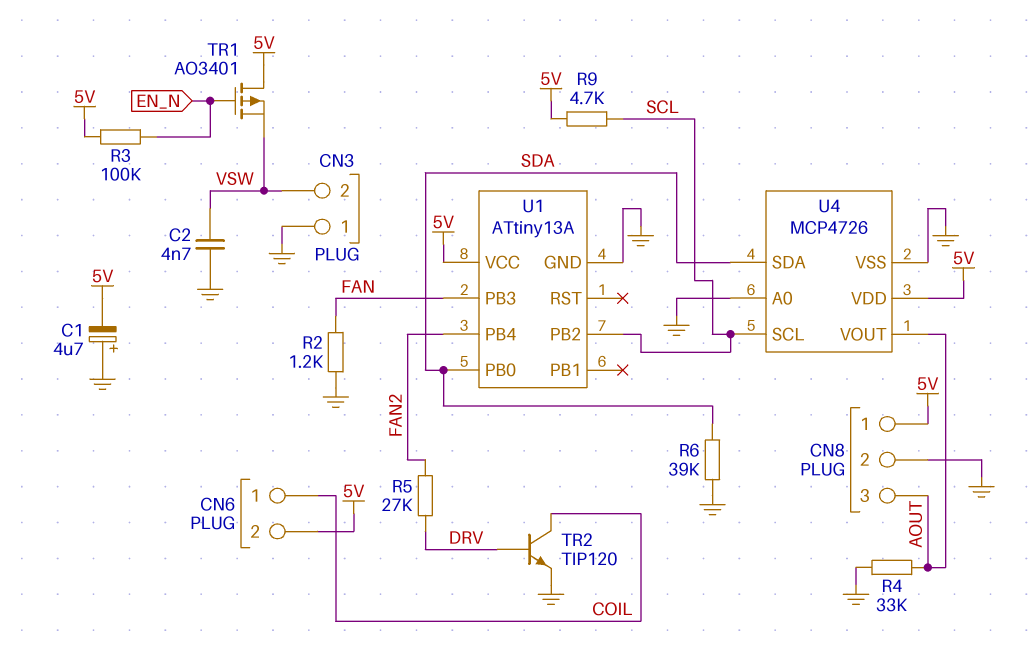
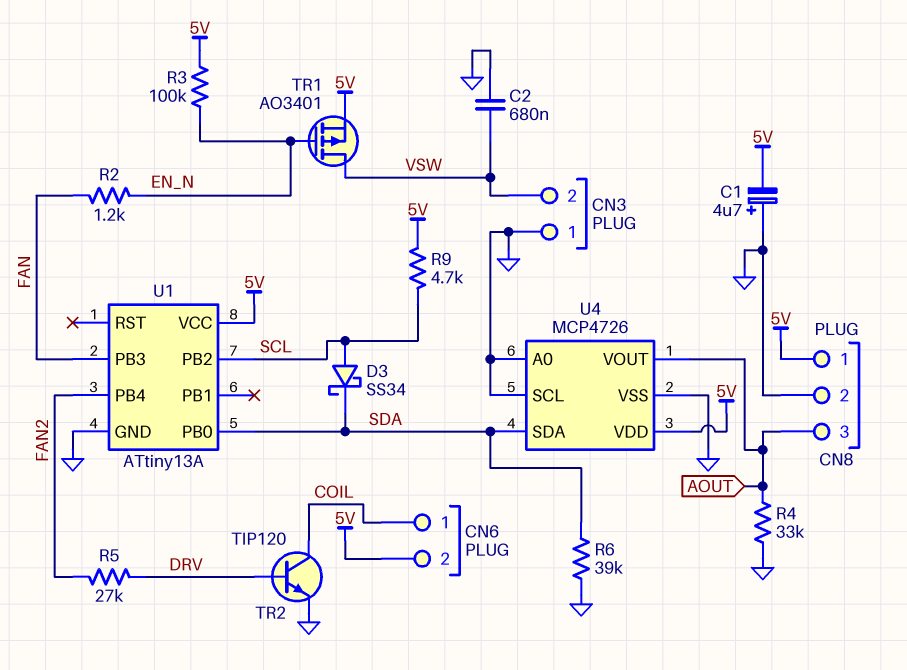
C2: 4.7nF (GND, VSW) -> 680nF (GND, VSW)
D3: none -> schottky SS34 (A SCL, K SDA)
R2: 1.2k (FAN, GND) -> 1.2k (EN_N, FAN)
TR1: PMOS AO3401 (G EN_N, D 5V, S VSW) -> PMOS AO3401 (G EN_N, D VSW, S 5V)
U4 pin SCL: SCL -> GND

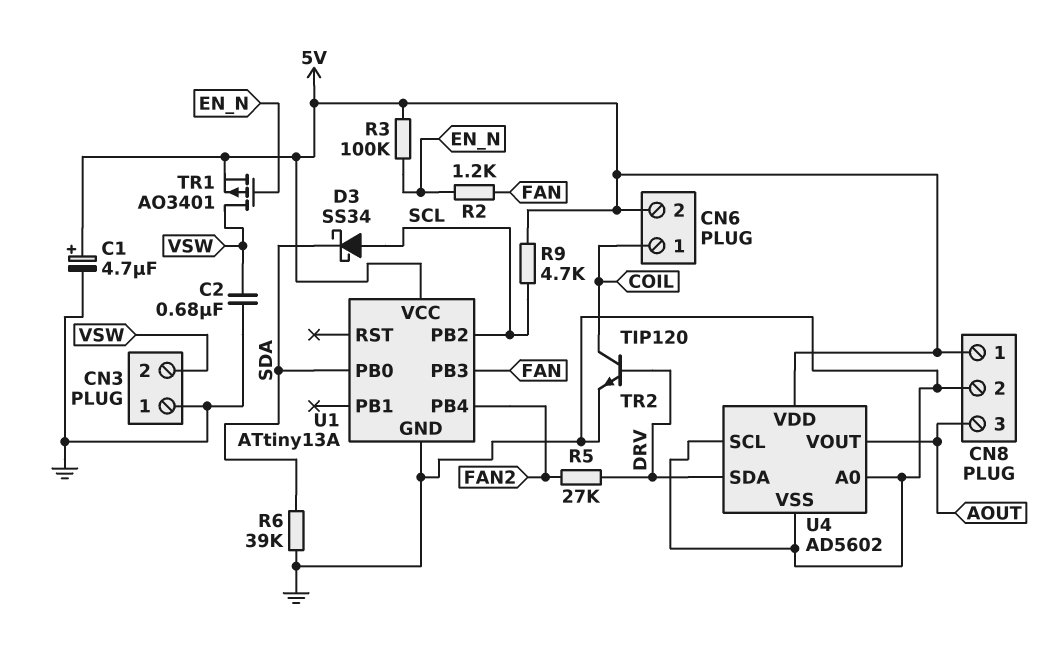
C1: 4.7uF (plus GND, minus 5V) -> 4.7uF (plus 5V, minus GND)
R4: 33k (AOUT, GND) -> none
U4: MCP4726 -> AD5602
U4 pin SDA: SDA -> DRV

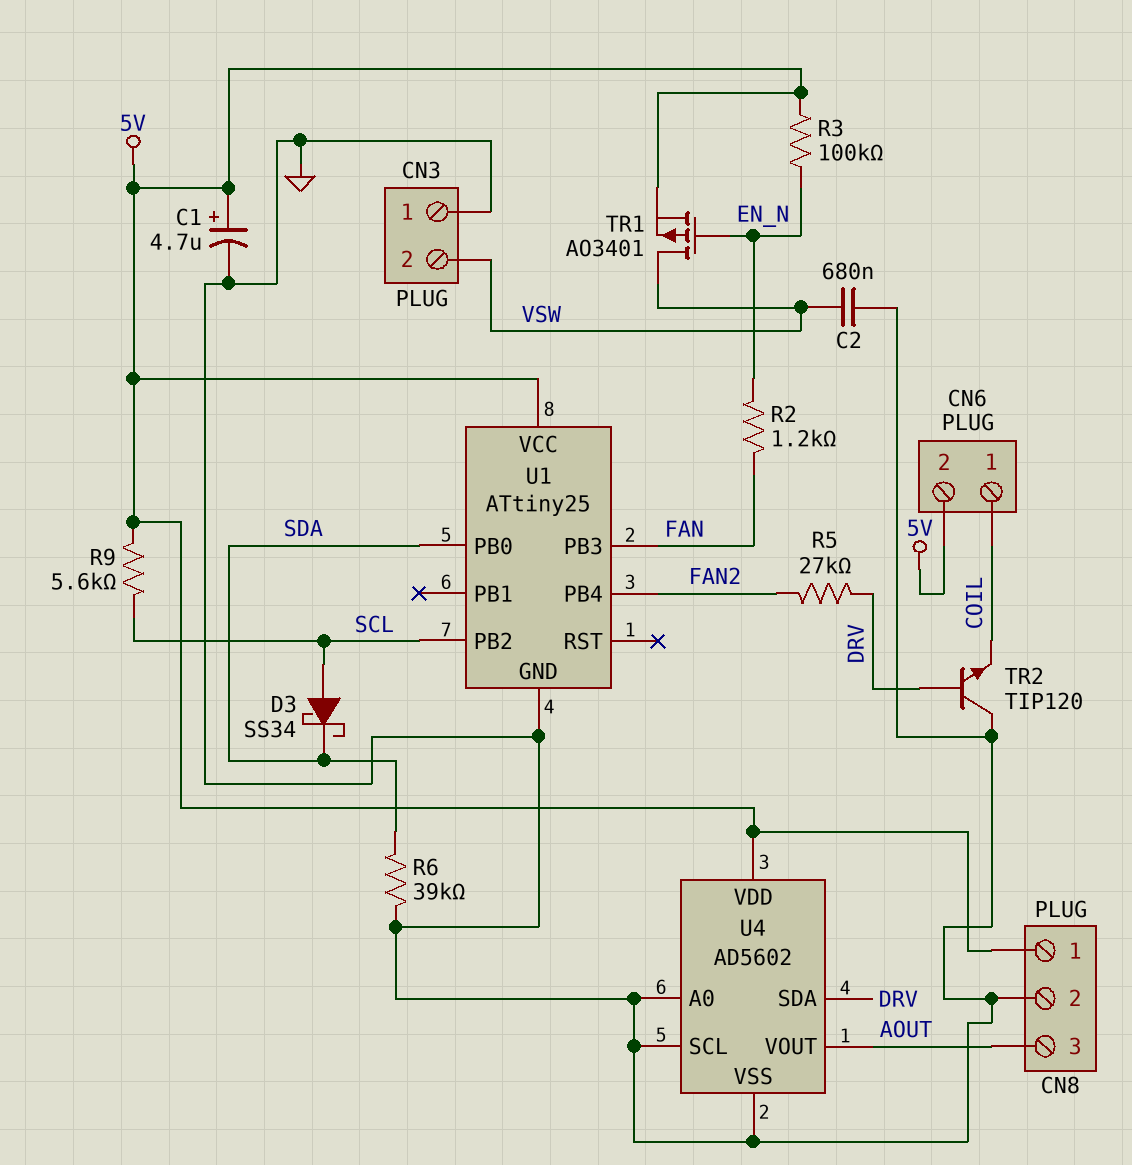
R9: 4.7k (5V, SCL) -> 5.6k (5V, SCL)
TR2: NPN TIP120 (B DRV, C COIL, E GND) -> NPN TIP120 (B DRV, C GND, E COIL)
U1: ATtiny13A -> ATtiny25

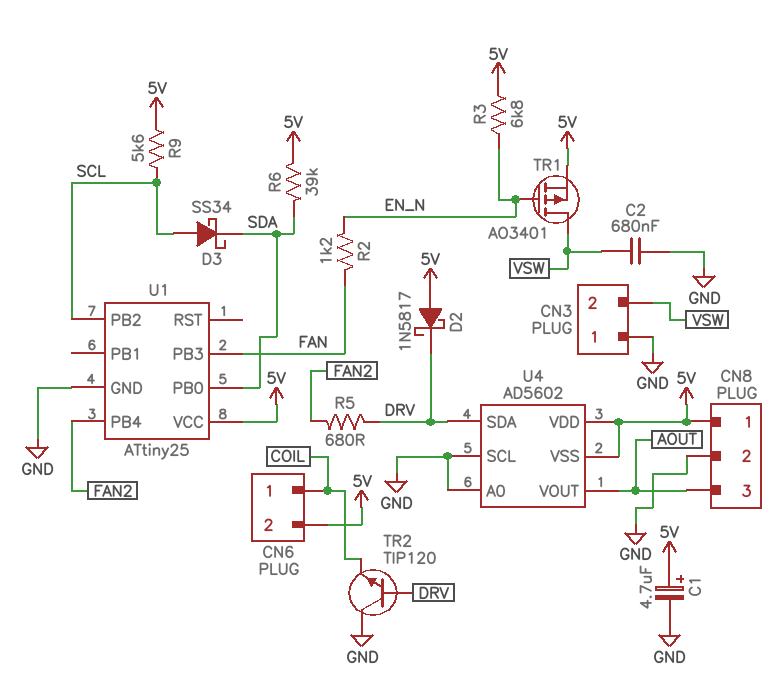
D2: none -> schottky 1N5817 (A 5V, K DRV)
R3: 100k (5V, EN_N) -> 6.8k (5V, EN_N)
R5: 27k (DRV, FAN2) -> 680 (DRV, FAN2)
R6: 39k (GND, SDA) -> 39k (5V, SDA)
U4 pin VSS: GND -> 5V

